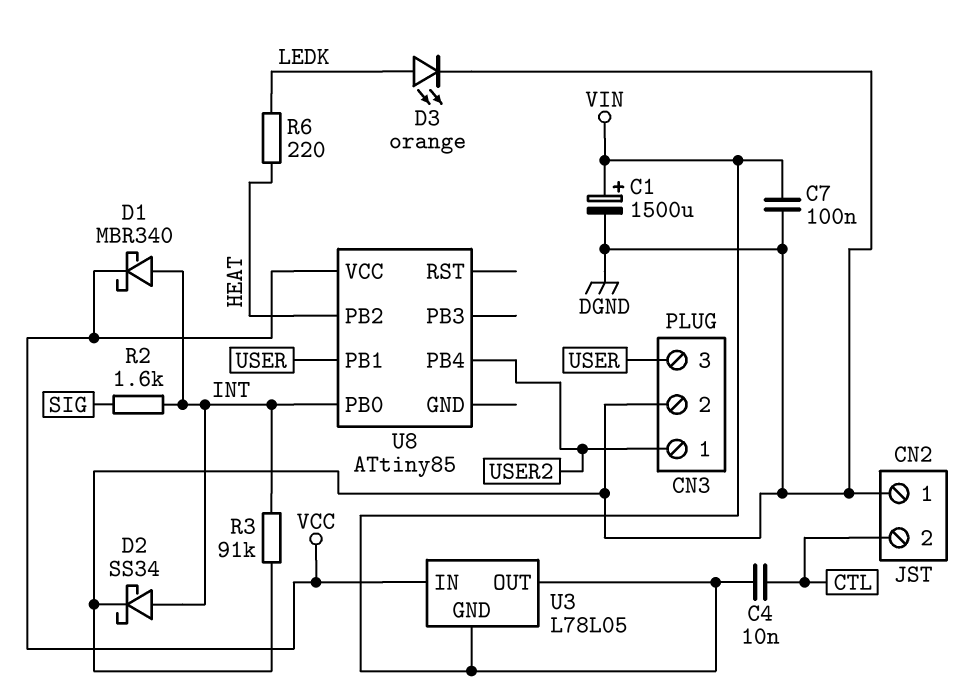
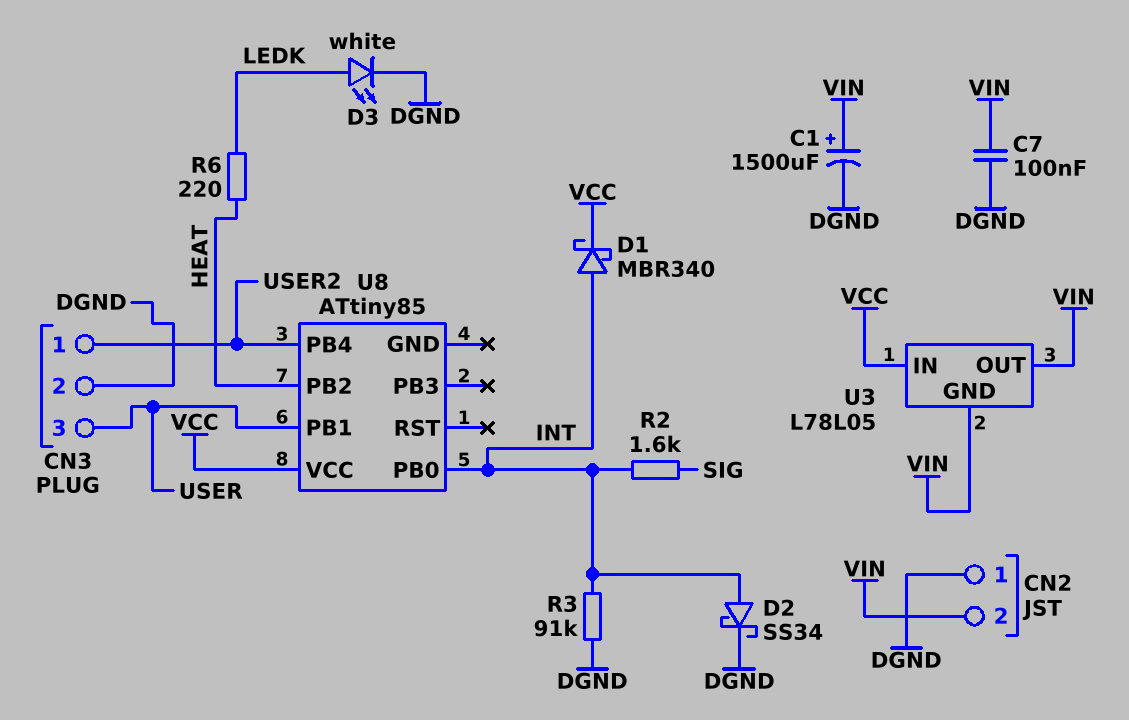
C4: 10nF (CTL, VIN) -> none
CN2 pin 2: CTL -> VIN
D3: LED orange (A LEDK, K DGND) -> LED white (A LEDK, K DGND)

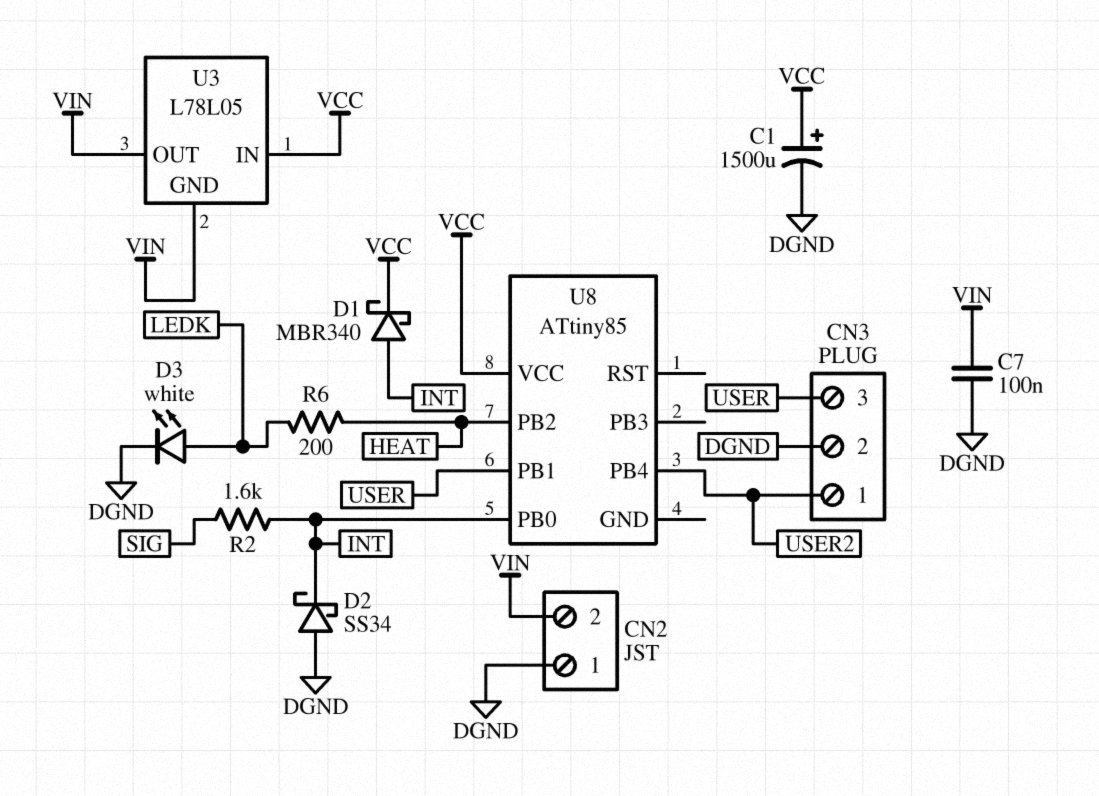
C1: 1500uF (plus VIN, minus DGND) -> 1500uF (plus VCC, minus DGND)
D2: schottky SS34 (A INT, K DGND) -> schottky SS34 (A DGND, K INT)
R3: 91k (DGND, INT) -> none
R6: 220 (HEAT, LEDK) -> 200 (HEAT, LEDK)

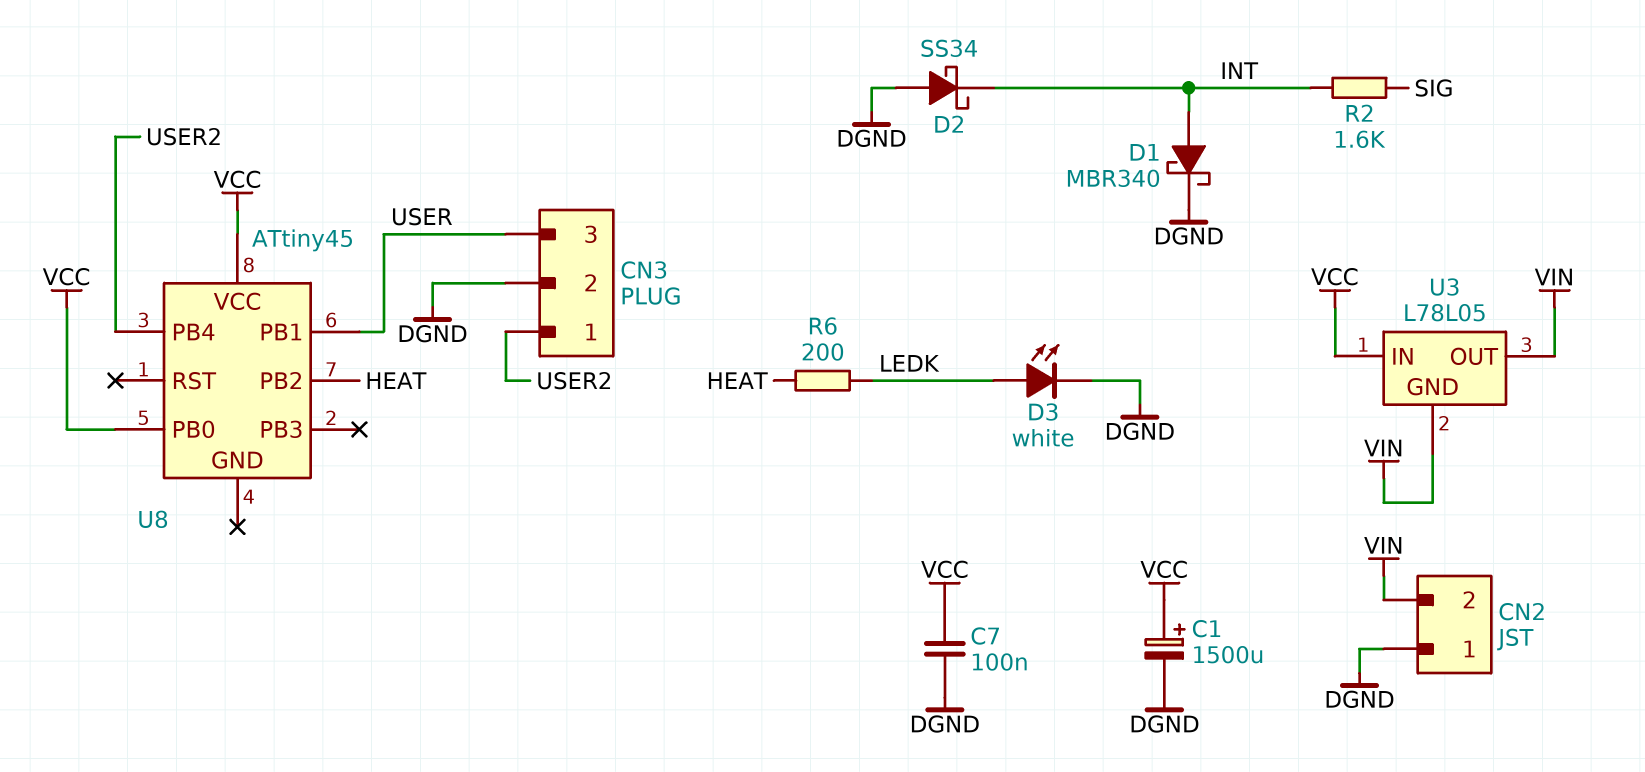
C7: 100nF (DGND, VIN) -> 100nF (DGND, VCC)
D1: schottky MBR340 (A INT, K VCC) -> schottky MBR340 (A INT, K DGND)
U8: ATtiny85 -> ATtiny45
U8 pin PB0: INT -> VCC

